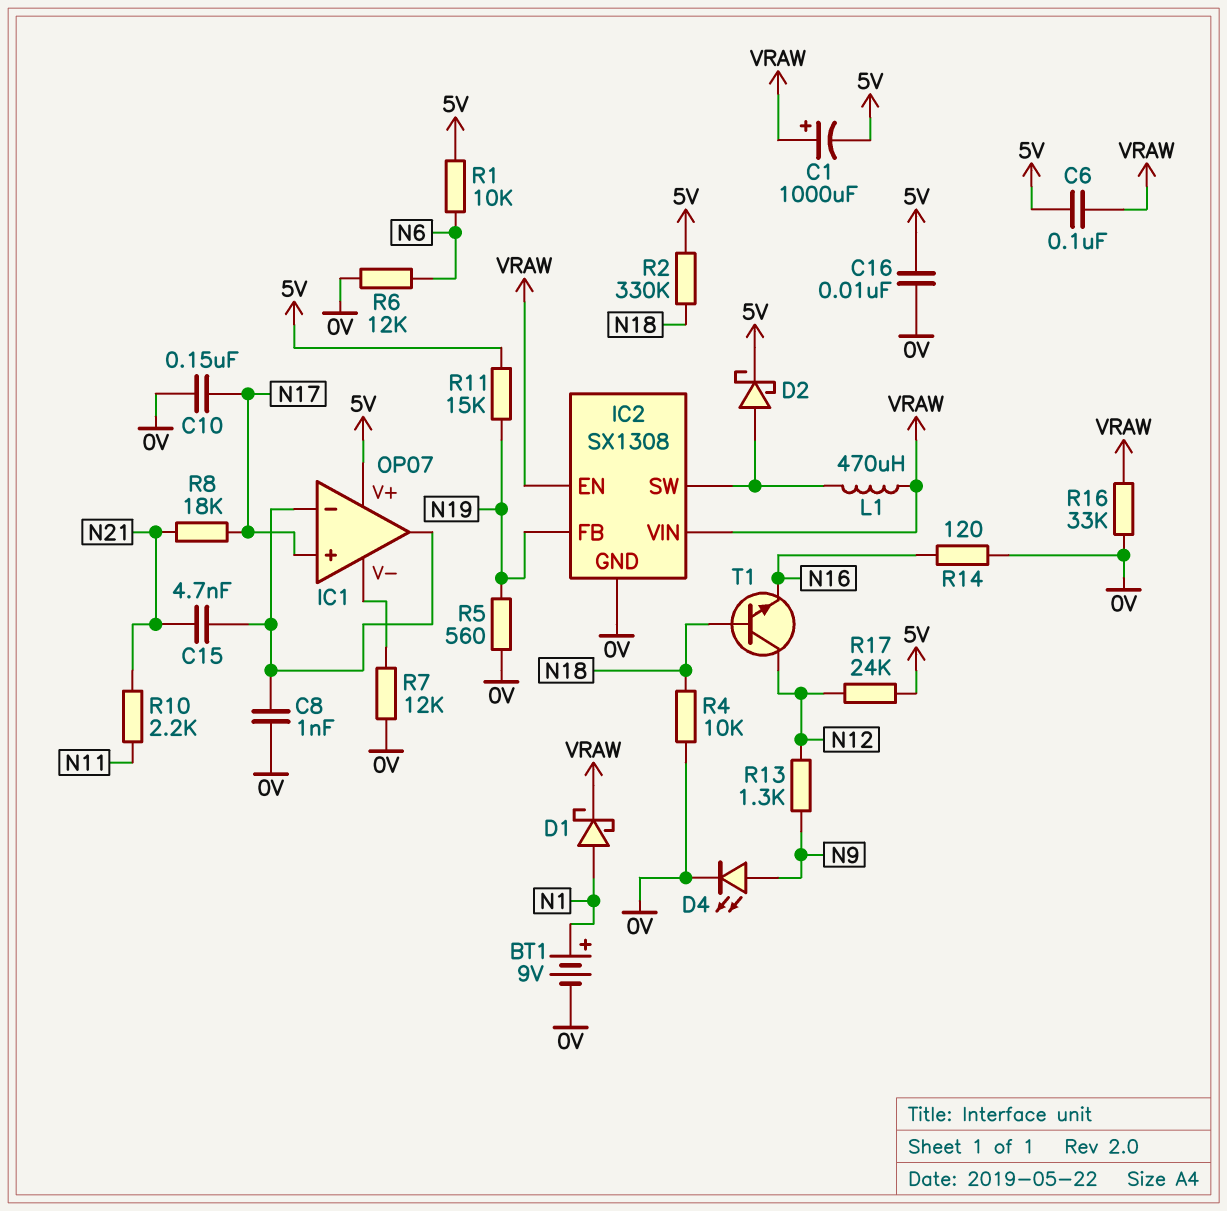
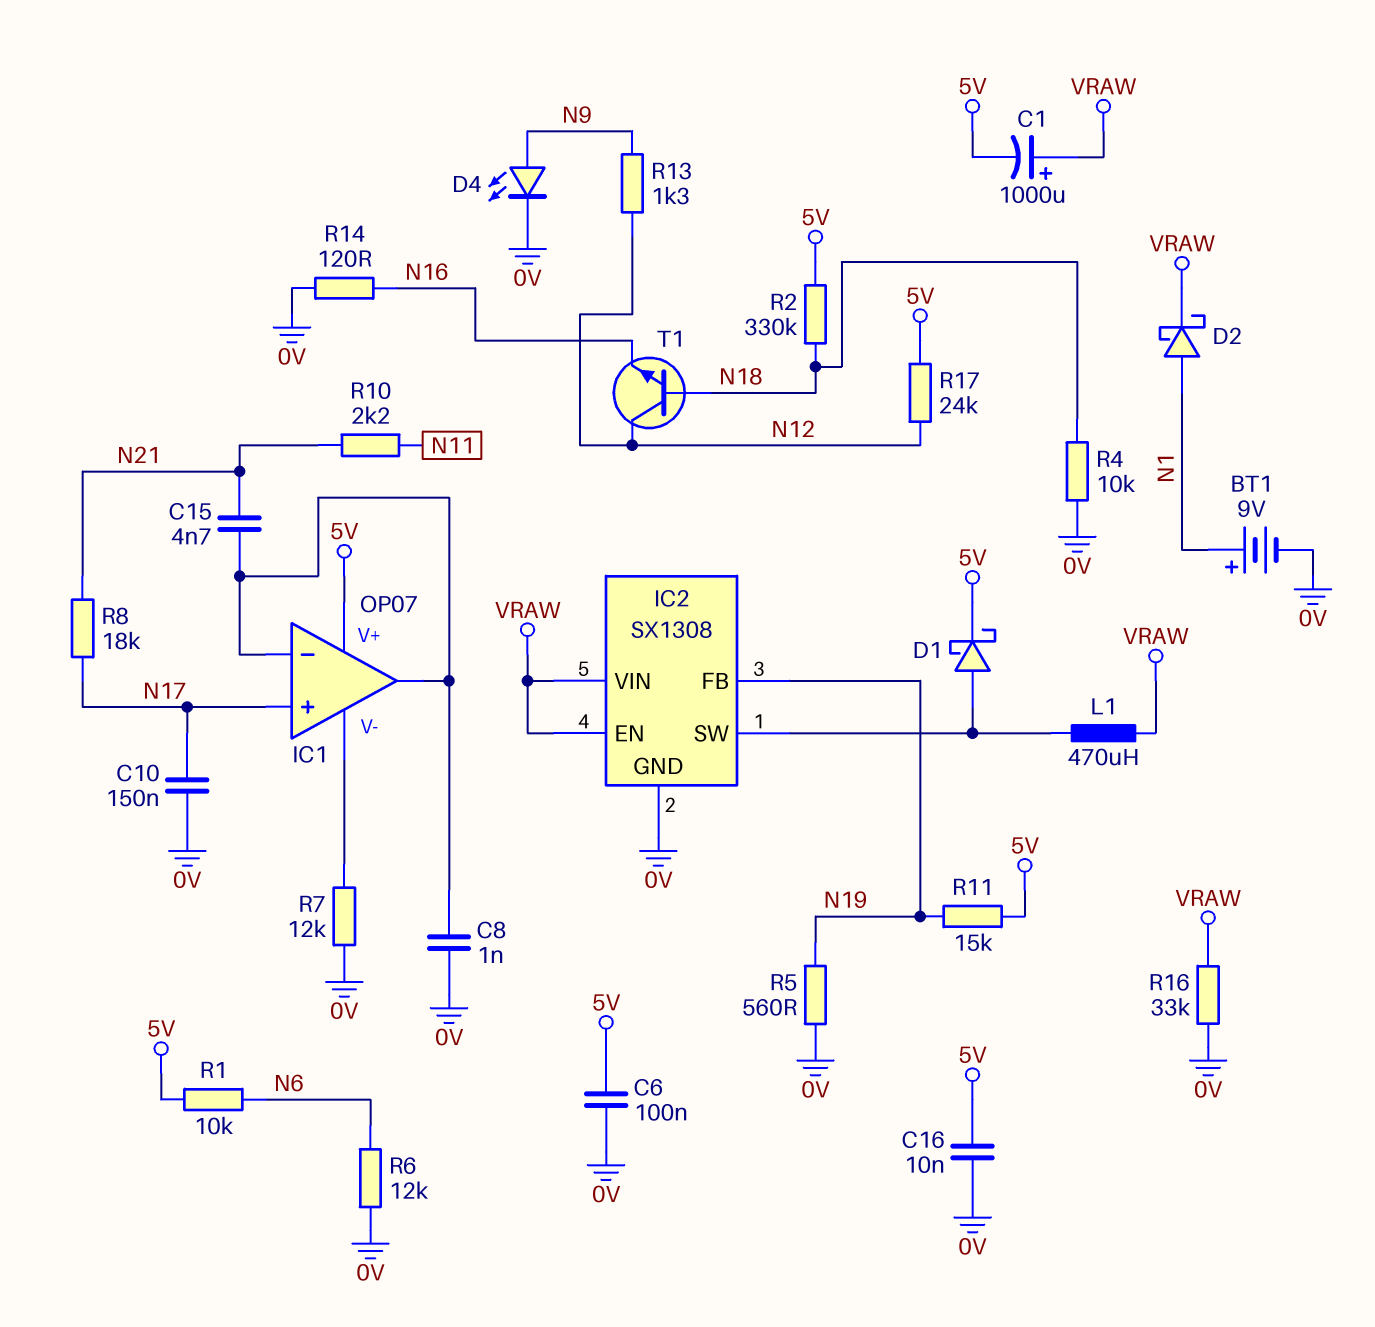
C6: 100nF (5V, VRAW) -> 100nF (0V, 5V)
D1: schottky (A N1, K VRAW) -> schottky (A IC2/SW, K 5V)
D2: schottky (A IC2/SW, K 5V) -> schottky (A N1, K VRAW)

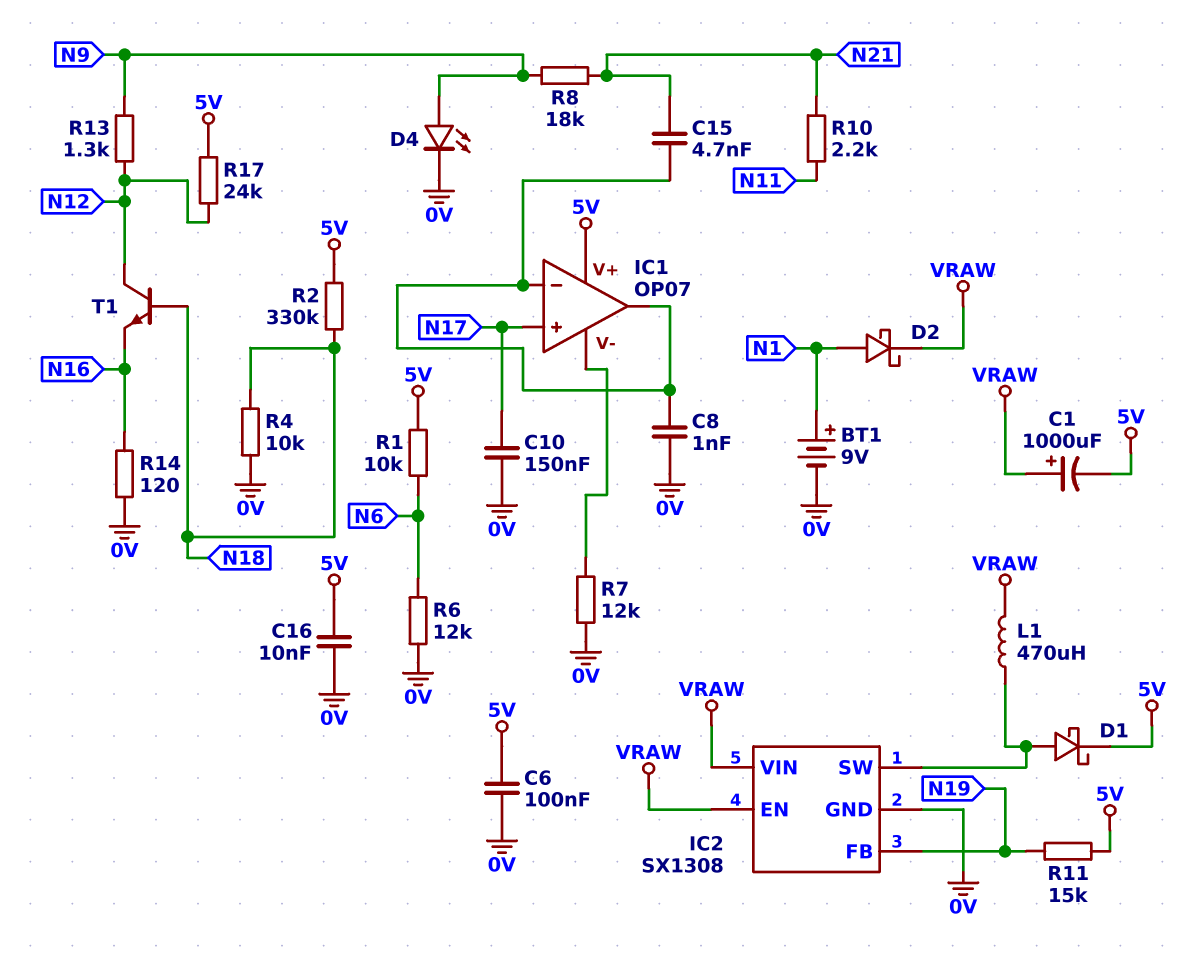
R5: 560 (0V, N19) -> none
R8: 18k (N17, N21) -> 18k (N9, N21)
R16: 33k (0V, VRAW) -> none

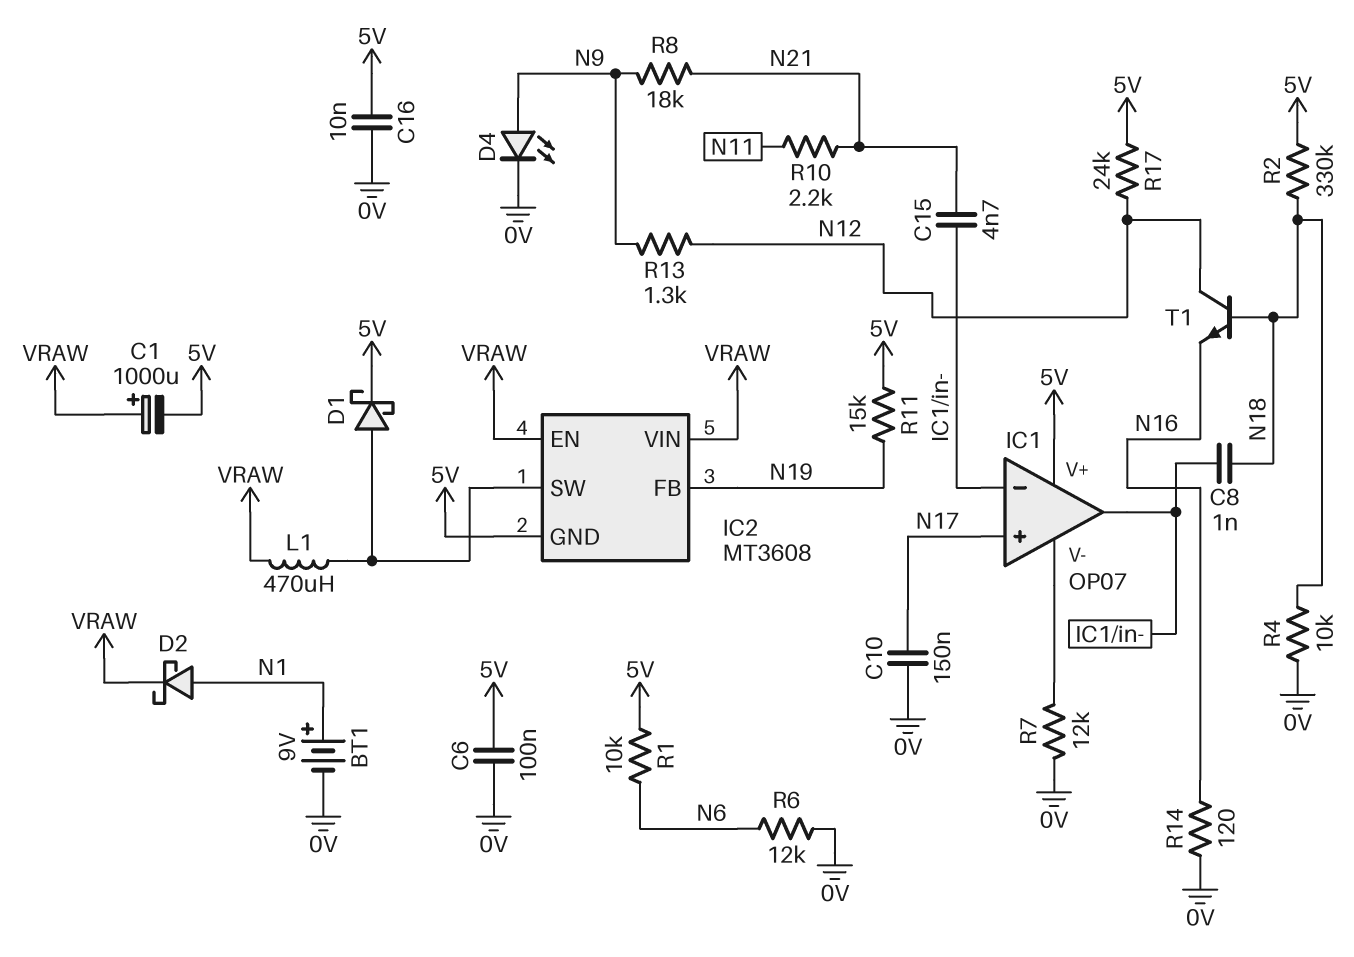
C8: 1nF (0V, IC1/in-) -> 1nF (IC1/in-, N18)
IC2: SX1308 -> MT3608
IC2 pin GND: 0V -> 5V

